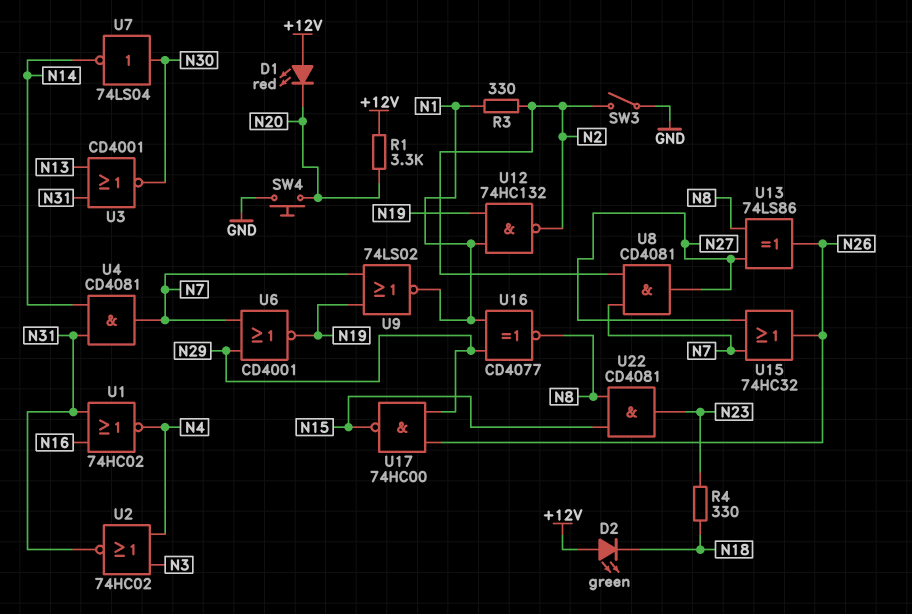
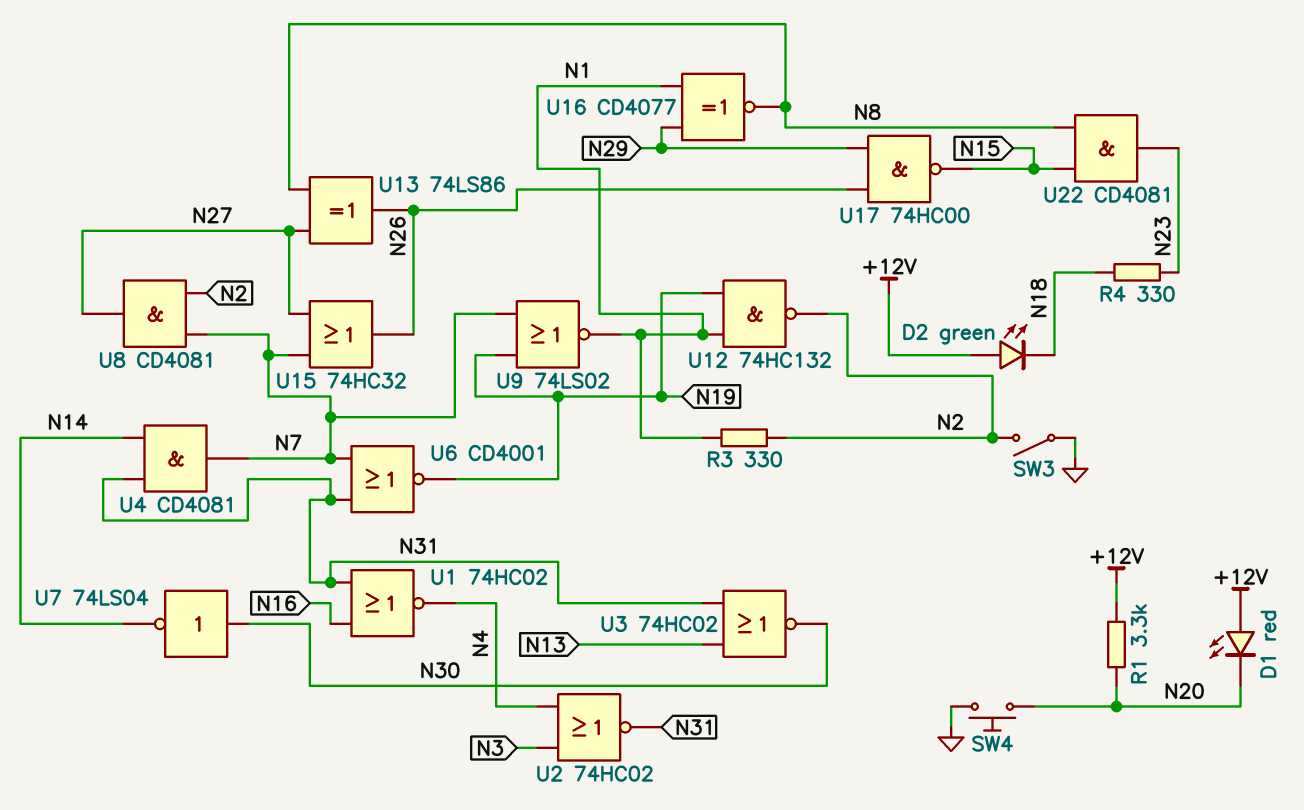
U3: NOR CD4001 (in N13, in N31, out N30) -> NOR 74HC02 (in N13, in N31, out N30)
U6: NOR CD4001 (in N7, in N29, out N19) -> NOR CD4001 (in N7, in N31, out N19)

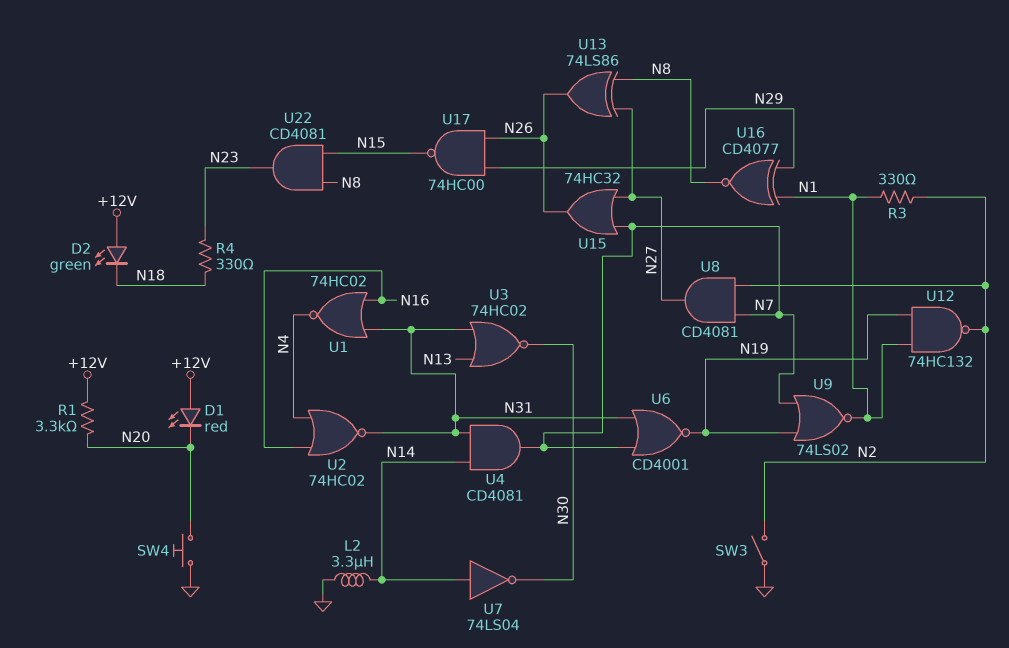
L2: none -> 3.3uH (GND, N14)
U2: NOR 74HC02 (in N3, in N4, out N31) -> NOR 74HC02 (in N4, in N16, out N31)
U7: NOT 74LS04 (in N30, out N14) -> NOT 74LS04 (in N14, out N30)

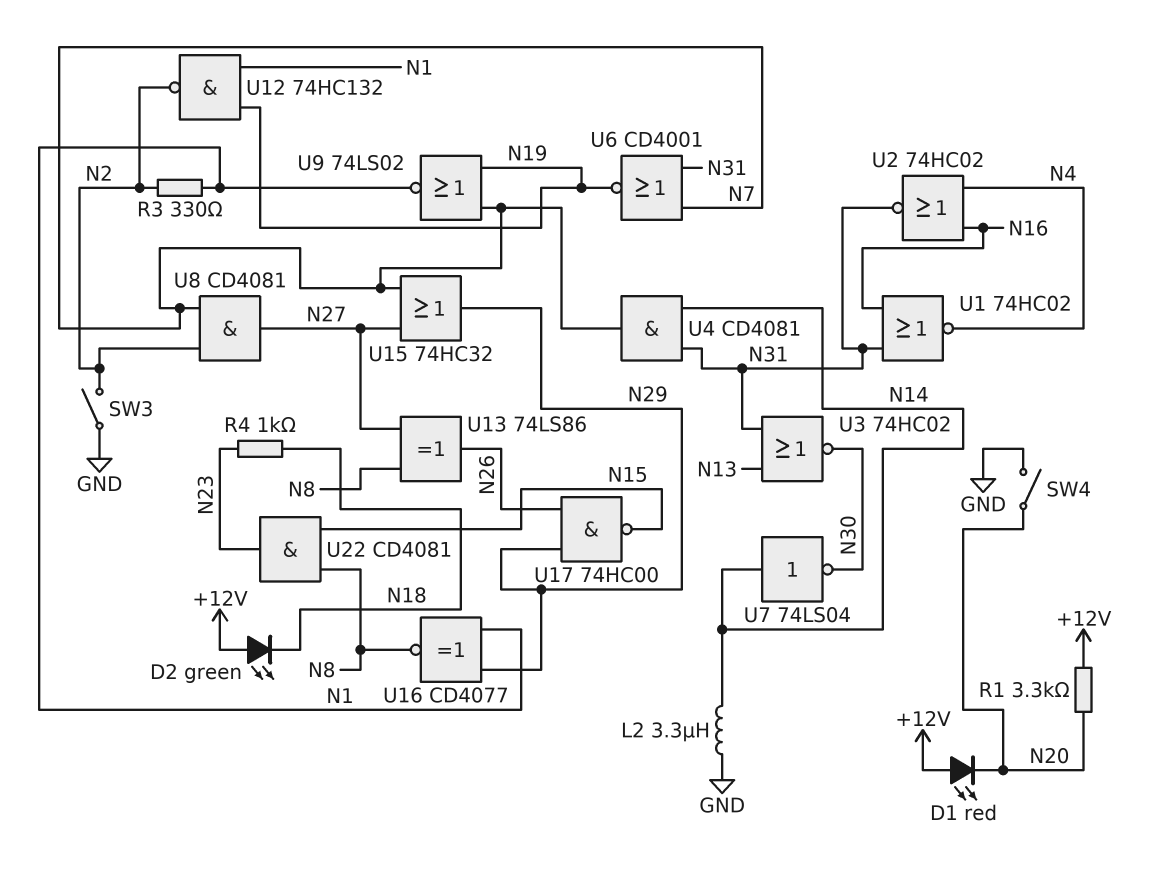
R4: 330 (N18, N23) -> 1k (N18, N23)
SW4: button (GND, N20) -> switch (GND, N20)
U15: OR 74HC32 (in N7, in N27, out N26) -> OR 74HC32 (in N7, in N27, out N29)

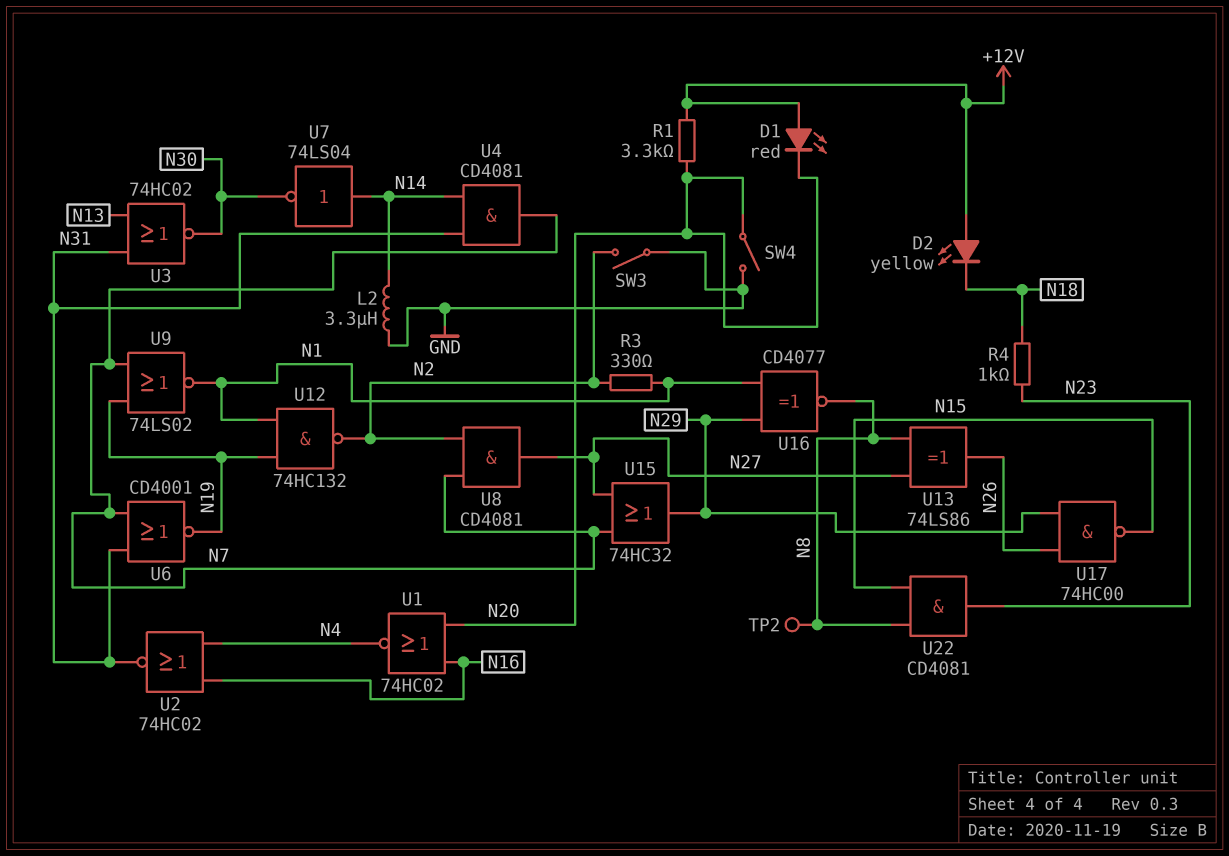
D2: LED green (A +12V, K N18) -> LED yellow (A +12V, K N18)
TP2: none -> test point (N8)
U1: NOR 74HC02 (in N16, in N31, out N4) -> NOR 74HC02 (in N16, in N20, out N4)

